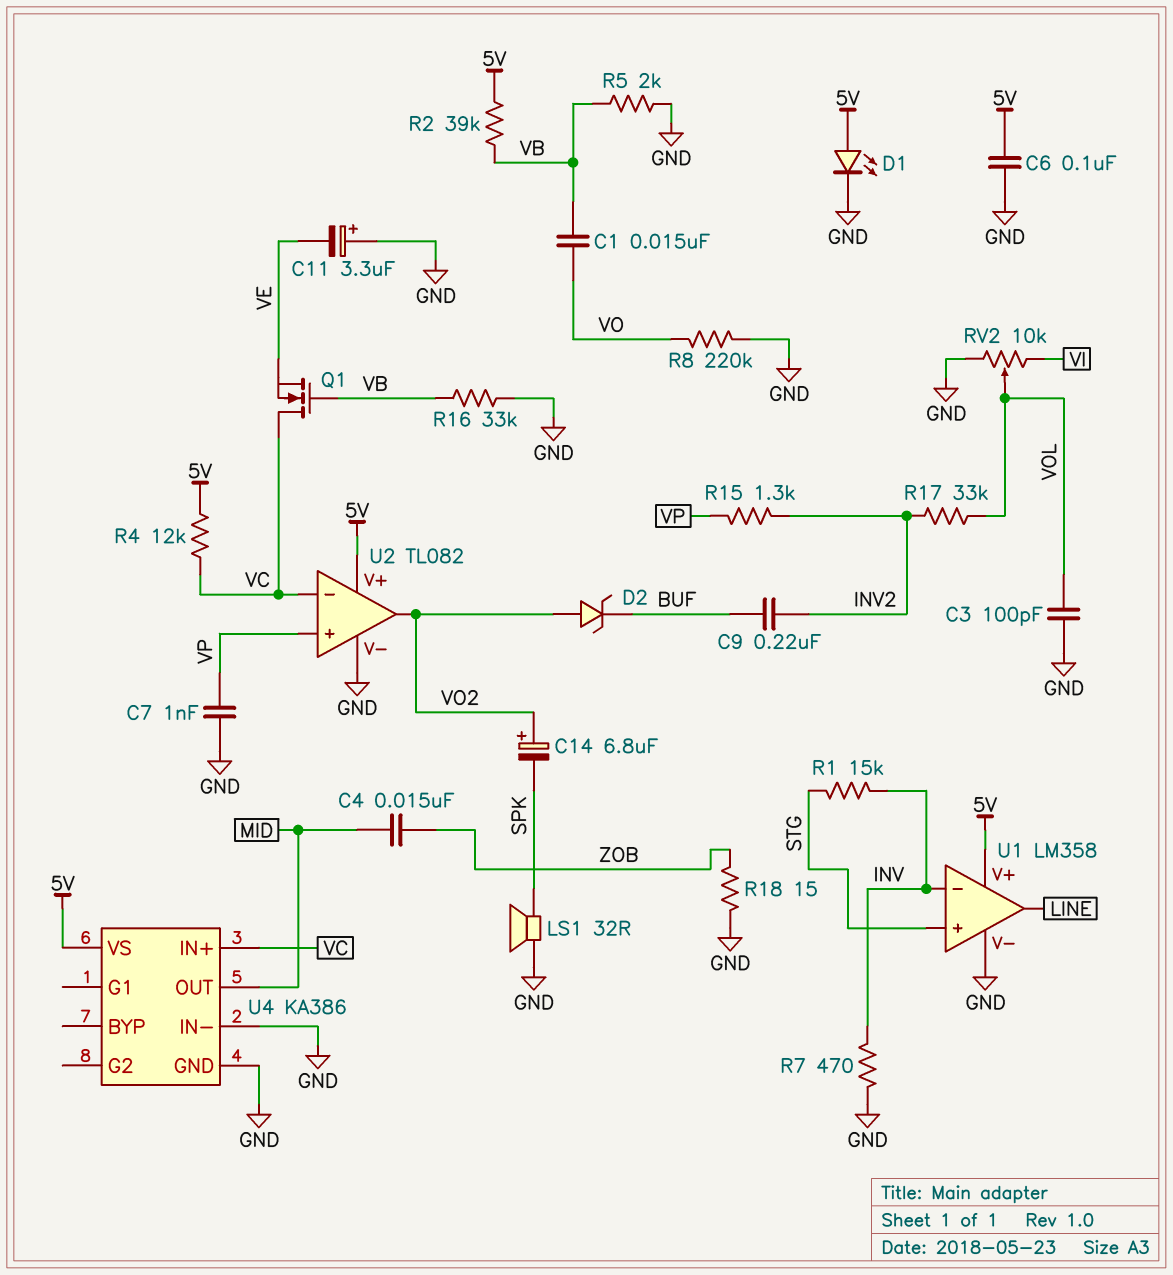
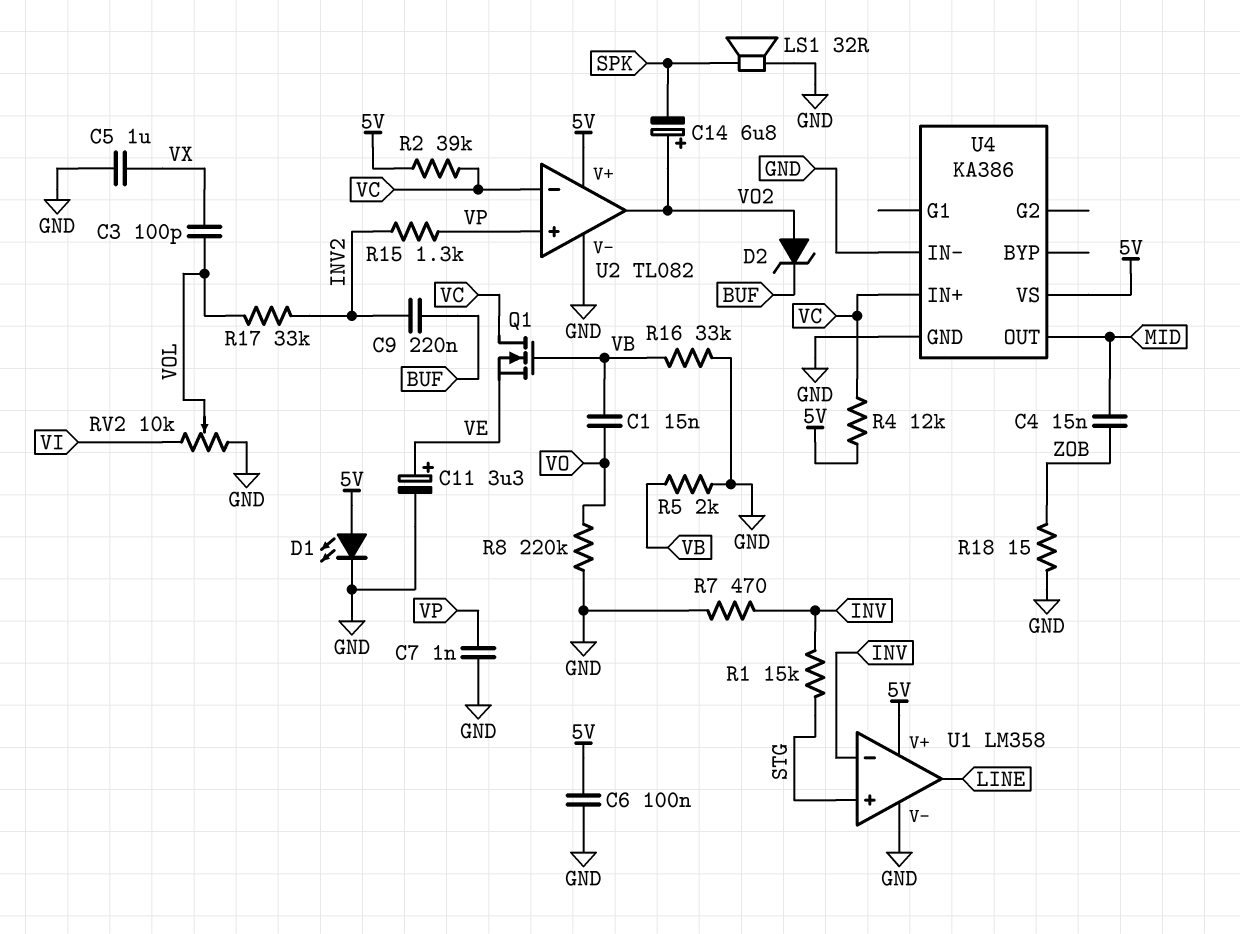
C3: 100pF (GND, VOL) -> 100pF (VOL, VX)
C5: none -> 1uF (GND, VX)
C11: 3.3uF (plus GND, minus VE) -> 3.3uF (plus VE, minus GND)
R2: 39k (5V, VB) -> 39k (5V, VC)

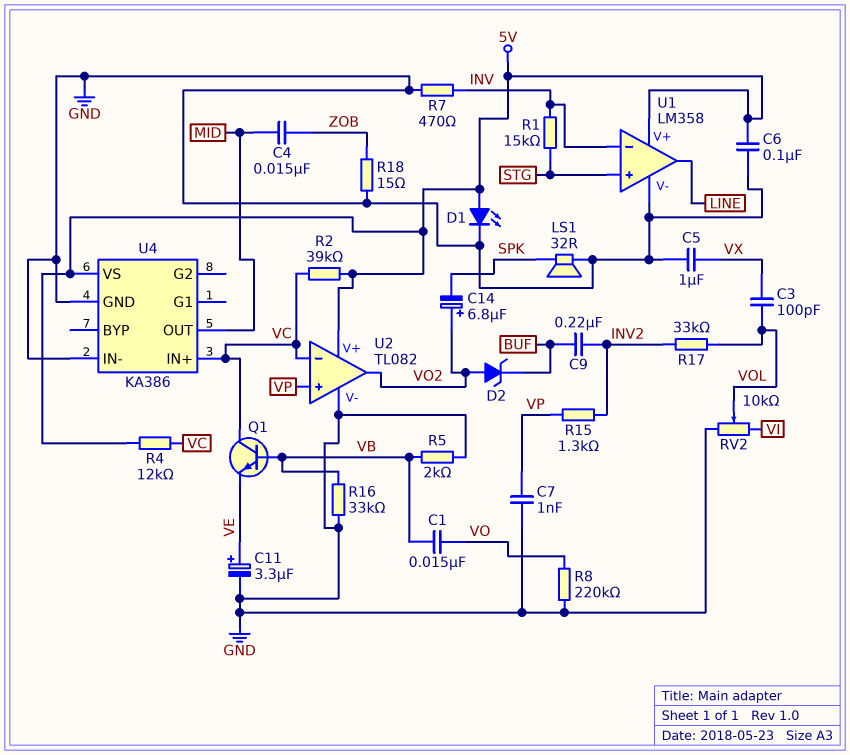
Q1: NMOS (G VB, D VC, S VE) -> NPN (B VB, C VC, E VE)

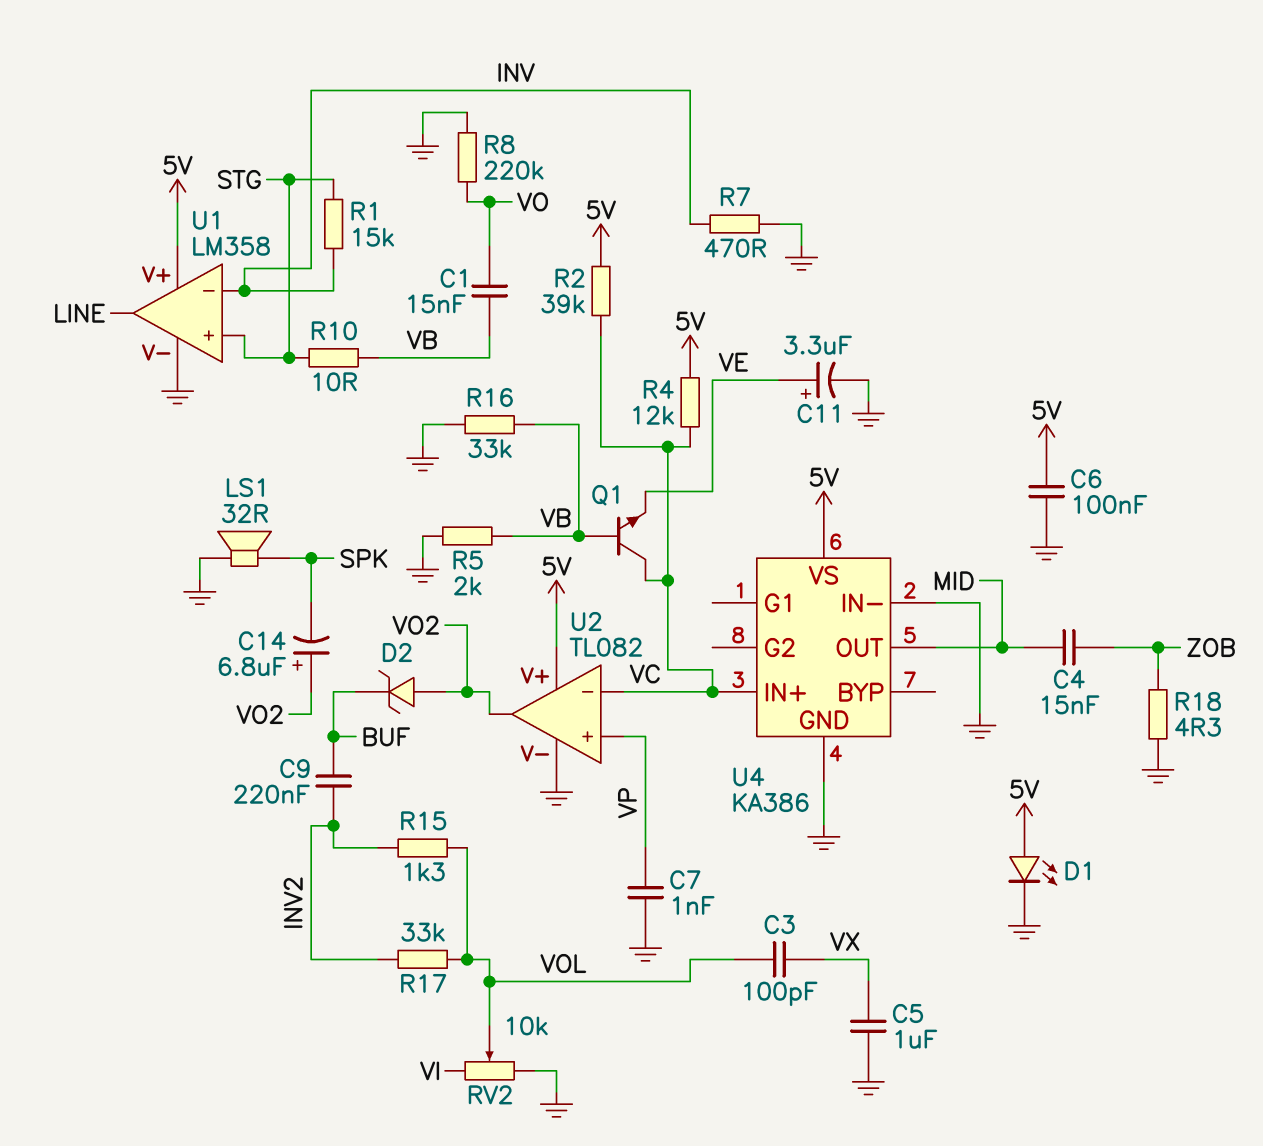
R10: none -> 10 (STG, VB)
R15: 1.3k (INV2, VP) -> 1.3k (INV2, VOL)
R18: 15 (GND, ZOB) -> 4.3 (GND, ZOB)

